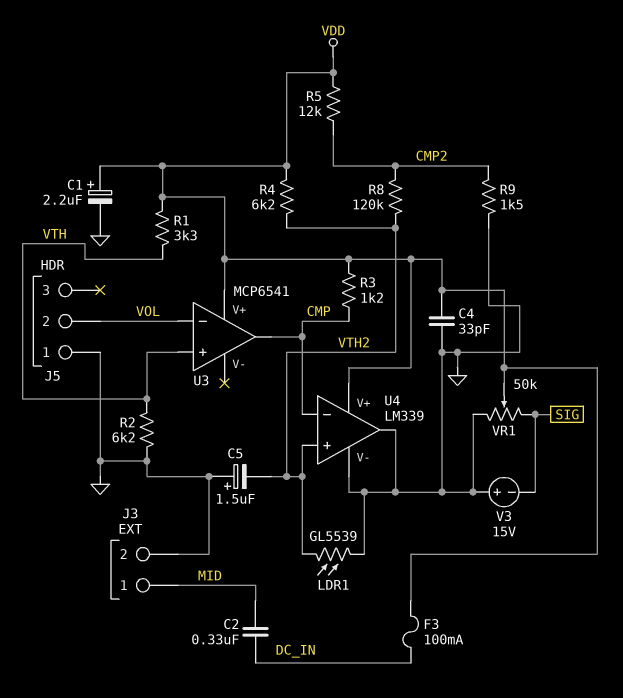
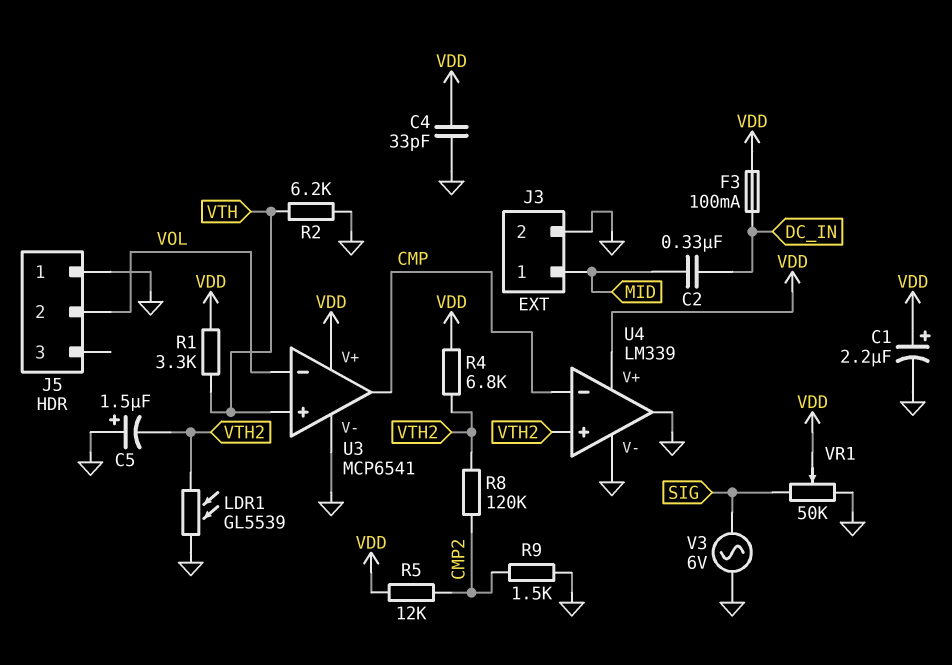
R3: 1.2k (CMP, VDD) -> none
R4: 6.2k (VDD, VTH2) -> 6.8k (VDD, VTH2)
U3 pin V-: none -> GND
V3: 15V (plus GND, minus SIG) -> AC 6V (GND, SIG)

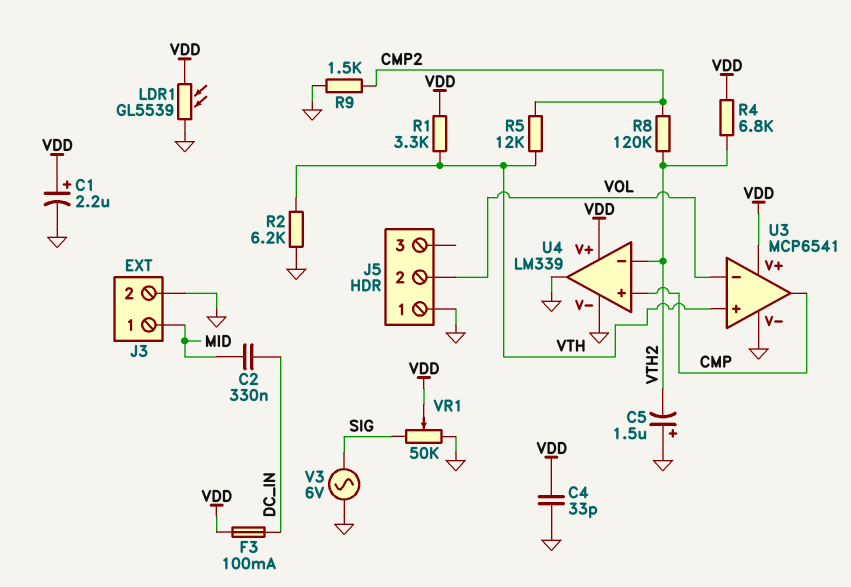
LDR1: GL5539 (GND, VTH2) -> GL5539 (GND, VDD)
R5: 12k (CMP2, VDD) -> 12k (CMP2, VTH)
U4 pin in+: VTH2 -> CMP
U4 pin in-: CMP -> VTH2

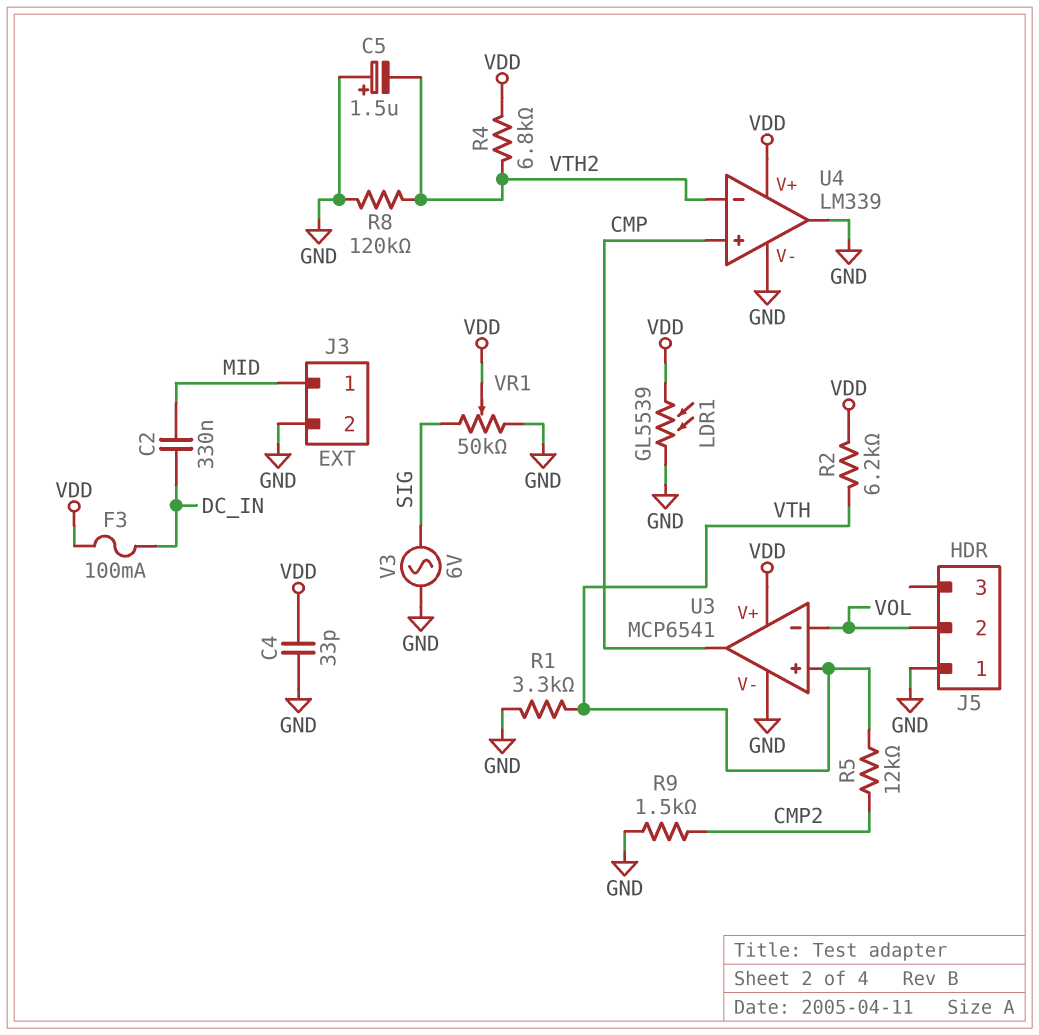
C1: 2.2uF (plus VDD, minus GND) -> none
R1: 3.3k (VDD, VTH) -> 3.3k (GND, VTH)
R2: 6.2k (GND, VTH) -> 6.2k (VDD, VTH)
R8: 120k (CMP2, VTH2) -> 120k (GND, VTH2)

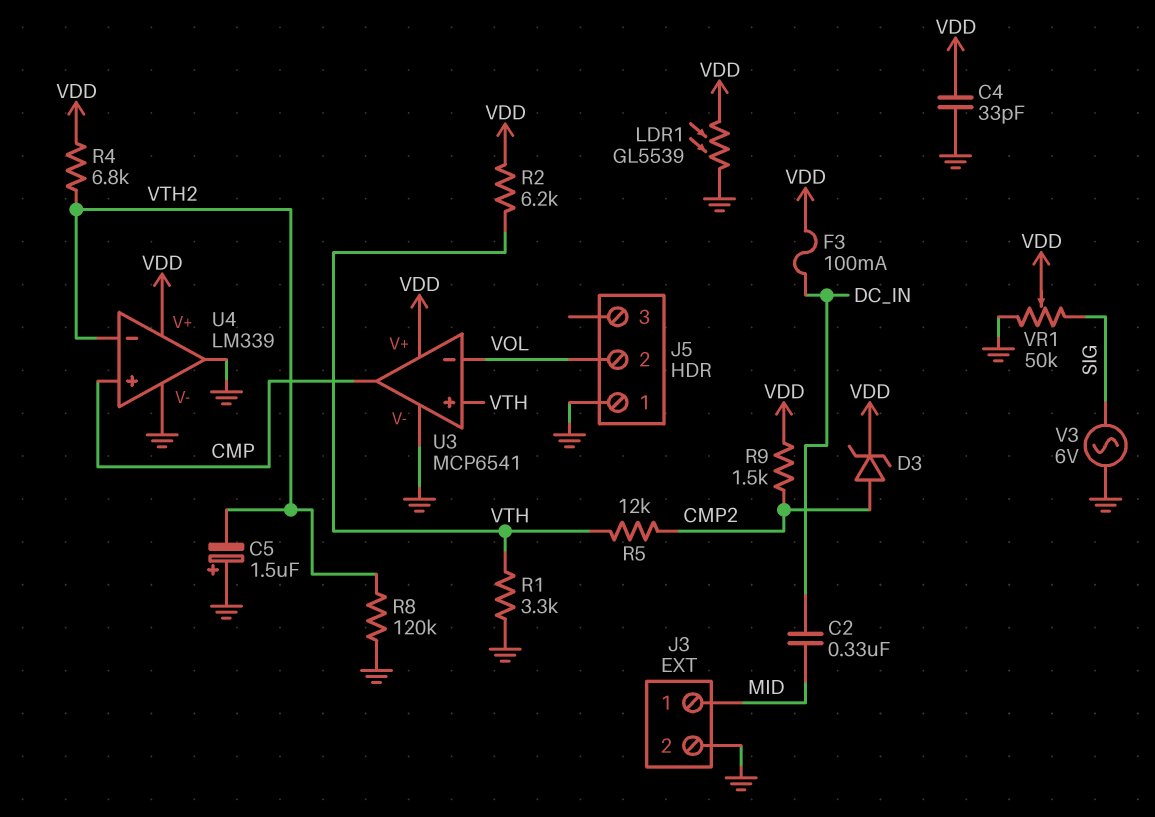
D3: none -> zener (A CMP2, K VDD)
R9: 1.5k (CMP2, GND) -> 1.5k (CMP2, VDD)

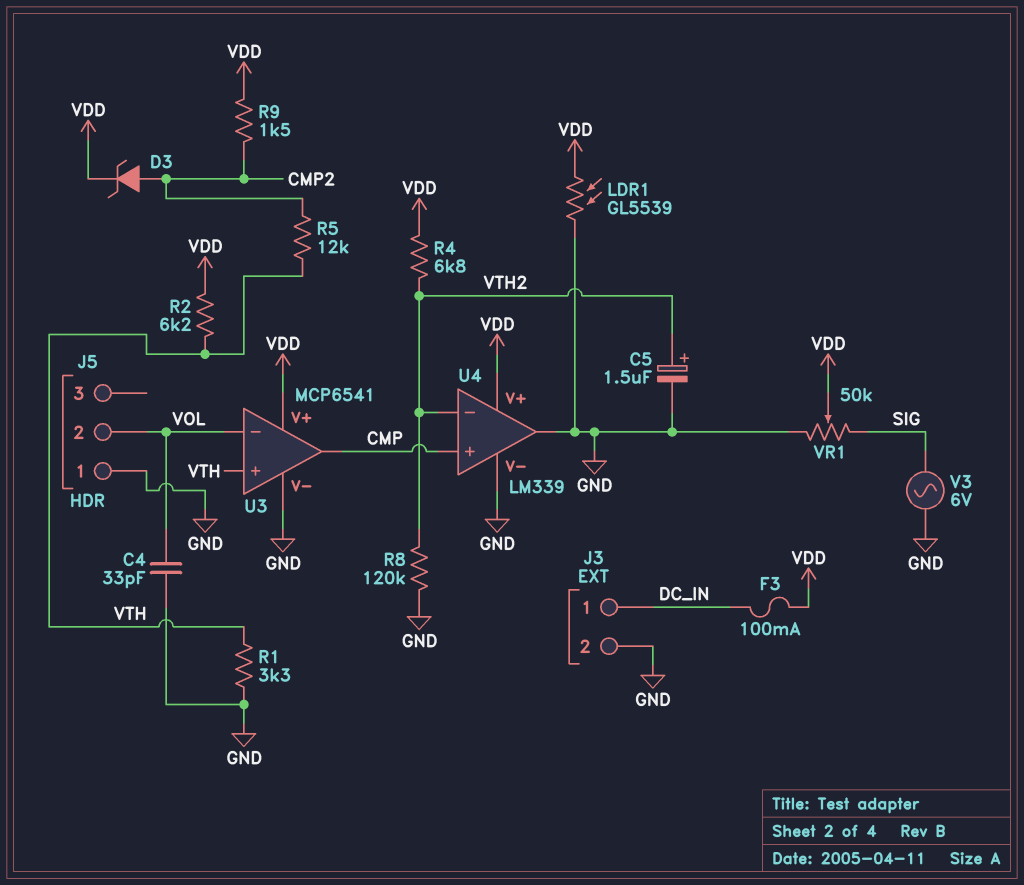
C2: 330nF (DC_IN, MID) -> none
C4: 33pF (GND, VDD) -> 33pF (GND, VOL)
C5: 1.5uF (plus GND, minus VTH2) -> 1.5uF (plus VTH2, minus GND)
J3 pin 1: MID -> DC_IN

